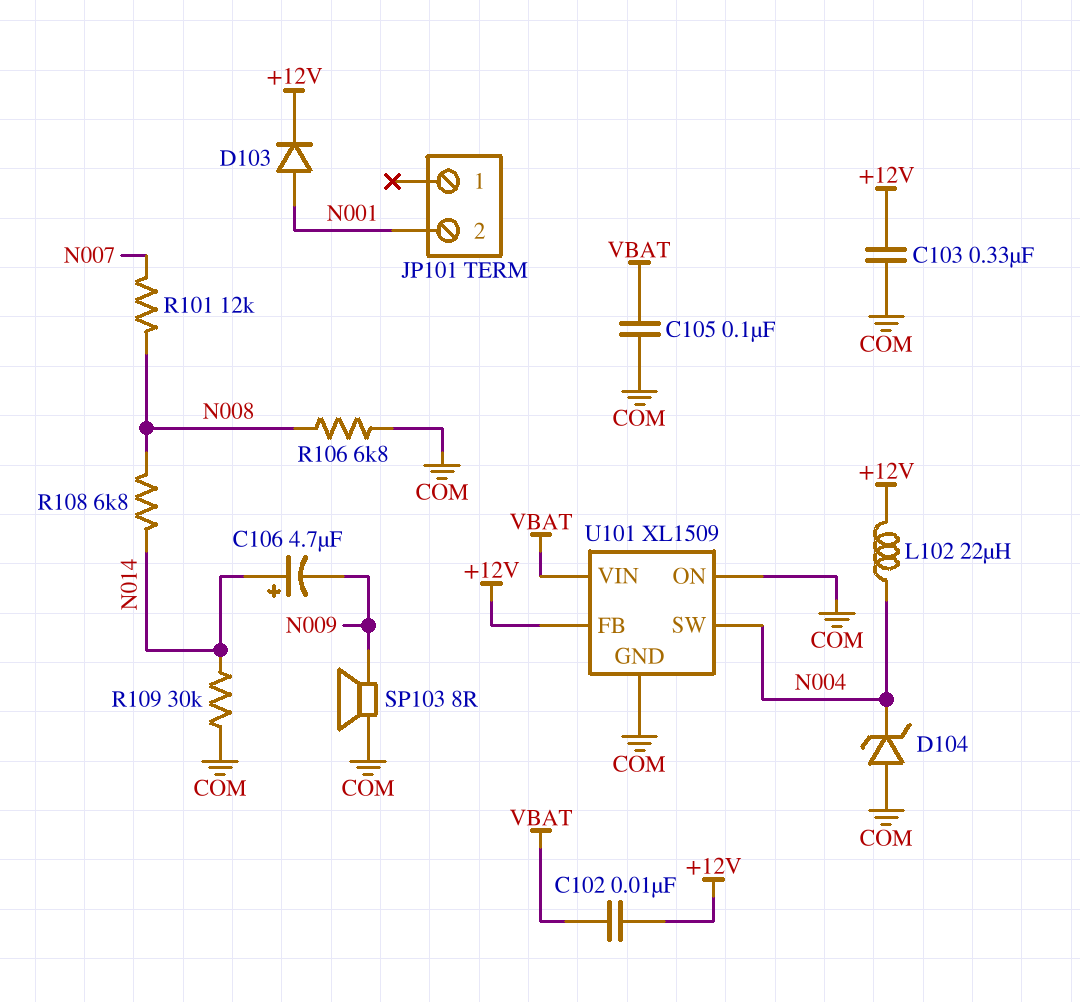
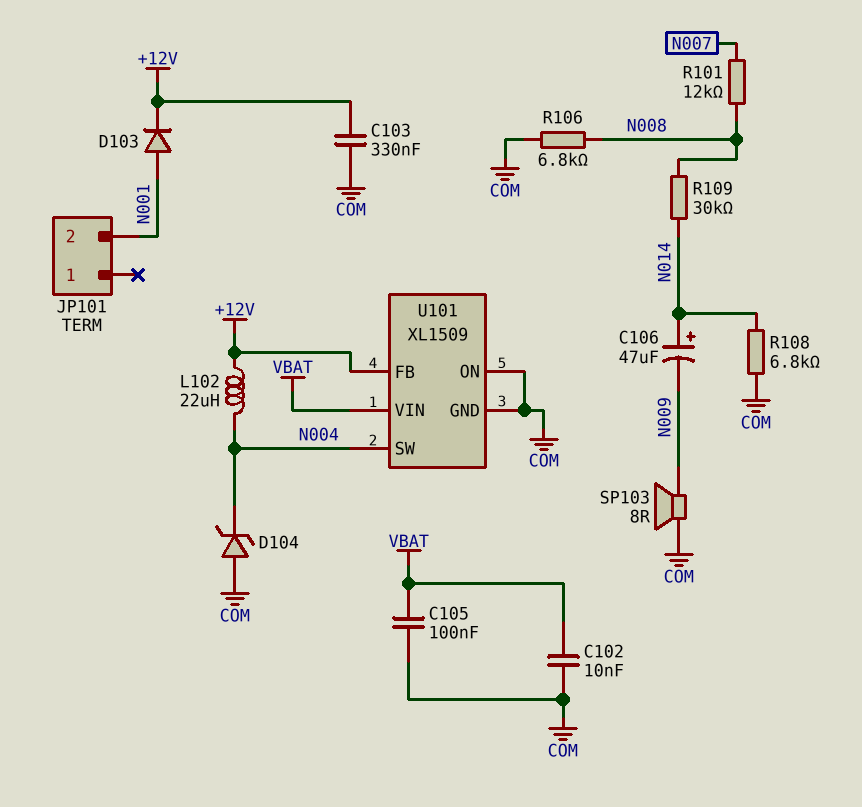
C102: 10nF (+12V, VBAT) -> 10nF (COM, VBAT)
C106: 4.7uF (plus N014, minus N009) -> 47uF (plus N014, minus N009)
R108: 6.8k (N008, N014) -> 6.8k (COM, N014)
R109: 30k (COM, N014) -> 30k (N008, N014)

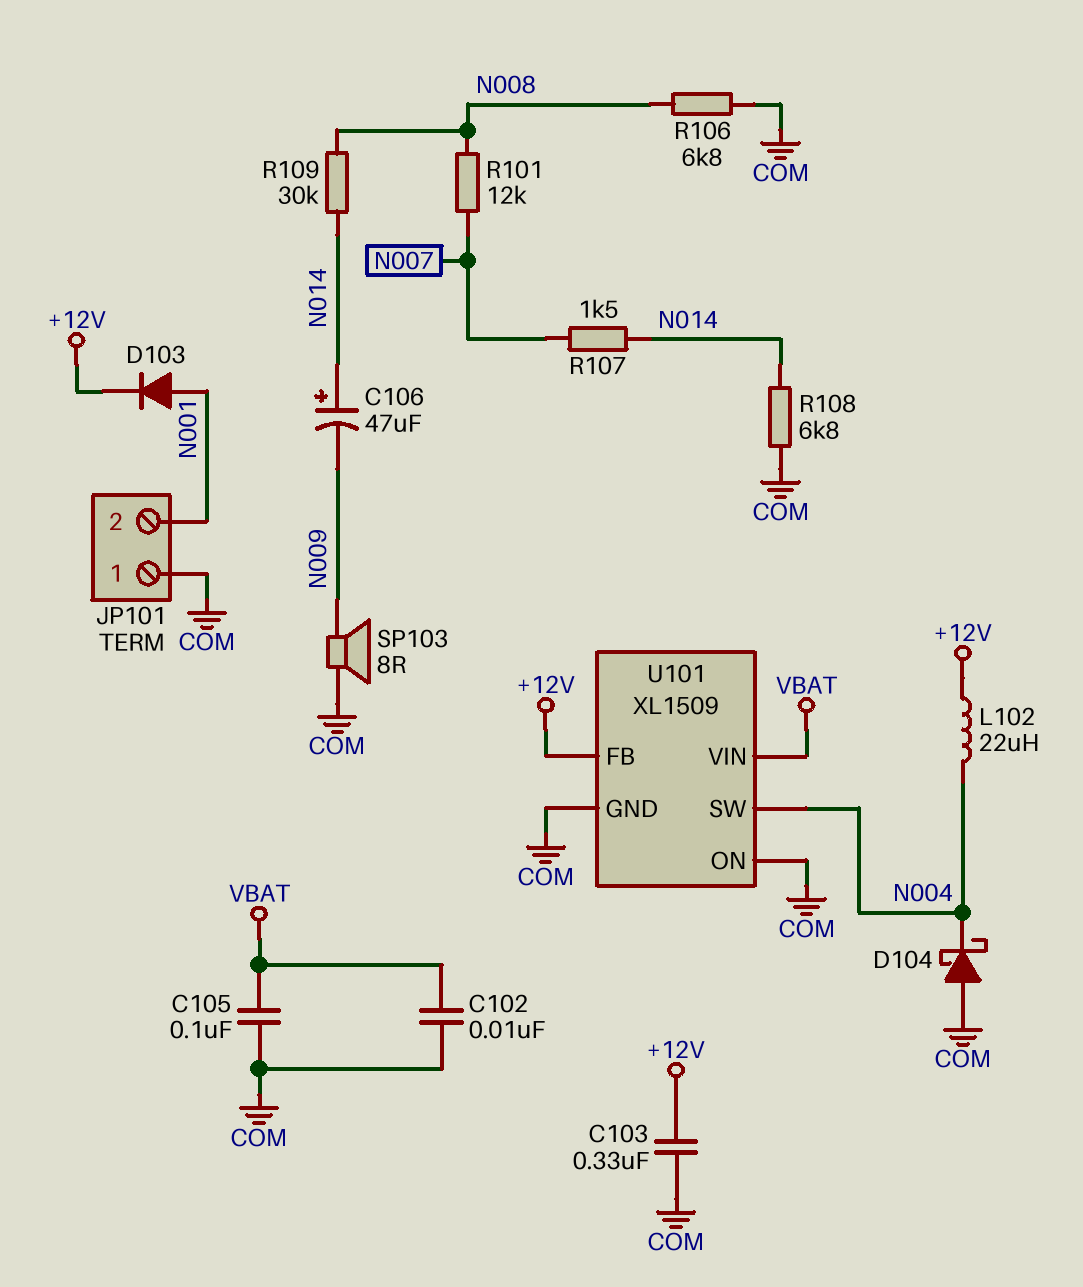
D104: zener (A COM, K N004) -> schottky (A COM, K N004)
JP101 pin 1: none -> COM
R107: none -> 1.5k (N007, N014)

